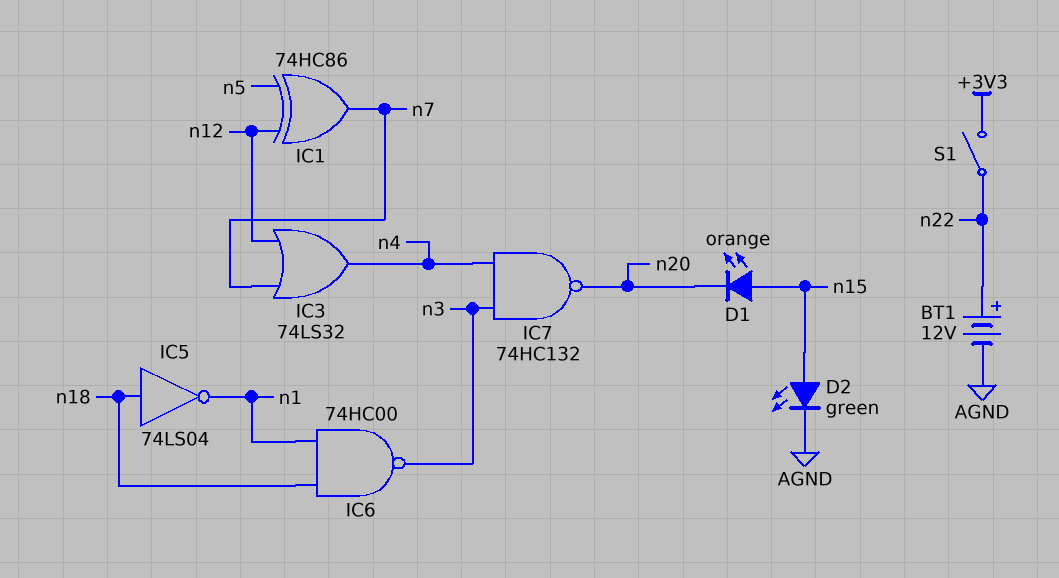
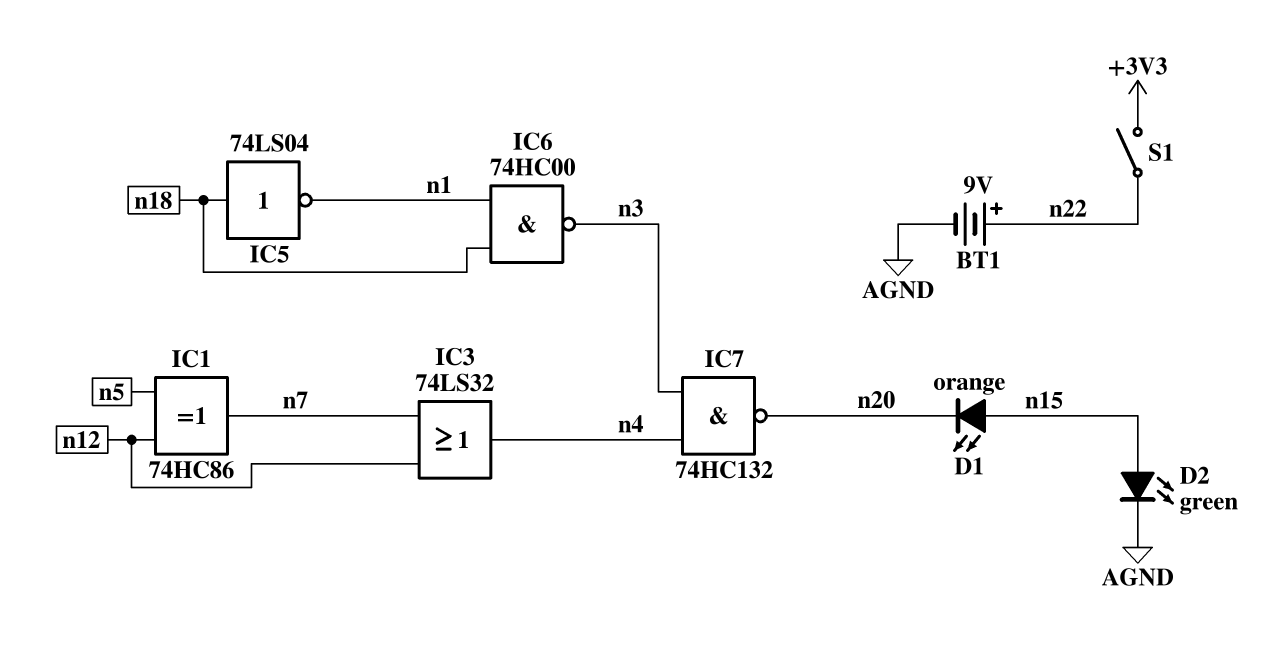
BT1: 12V (plus n22, minus AGND) -> 9V (plus n22, minus AGND)

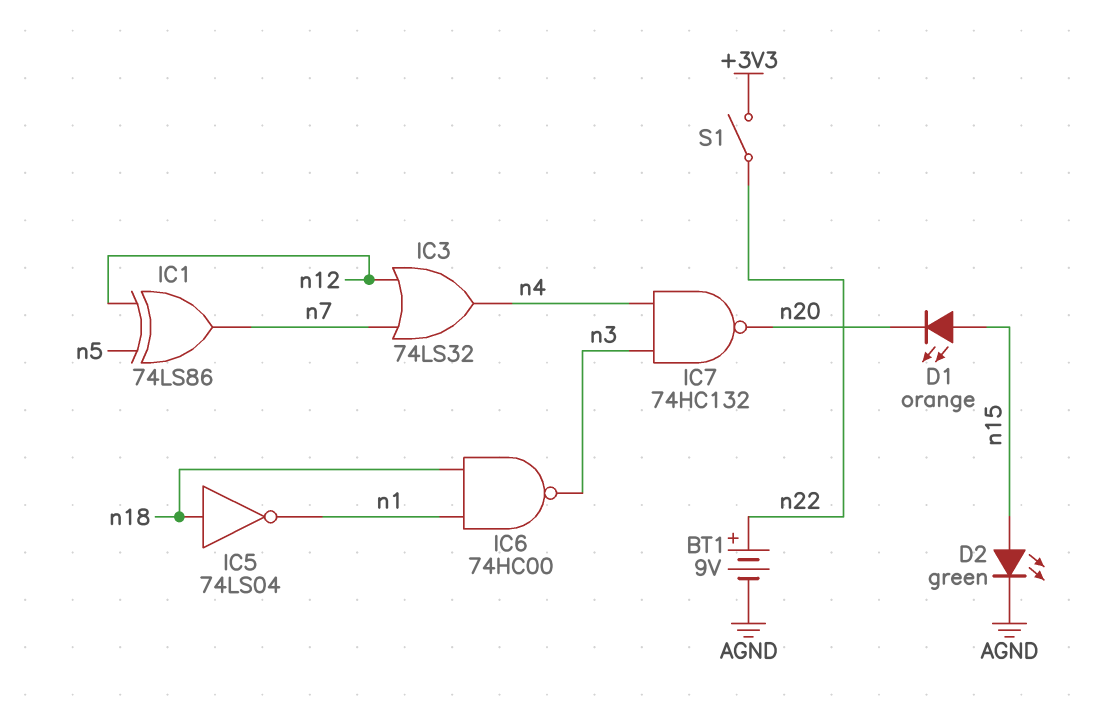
IC1: XOR 74HC86 (in n5, in n12, out n7) -> XOR 74LS86 (in n5, in n12, out n7)

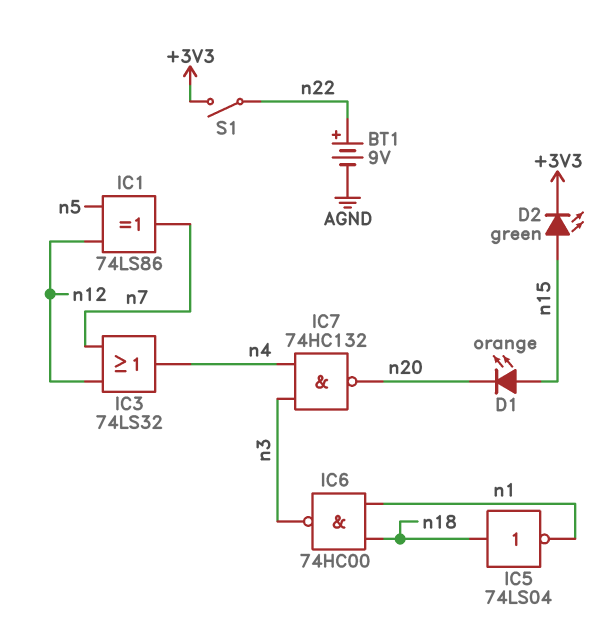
D2: LED green (A n15, K AGND) -> LED green (A n15, K +3V3)

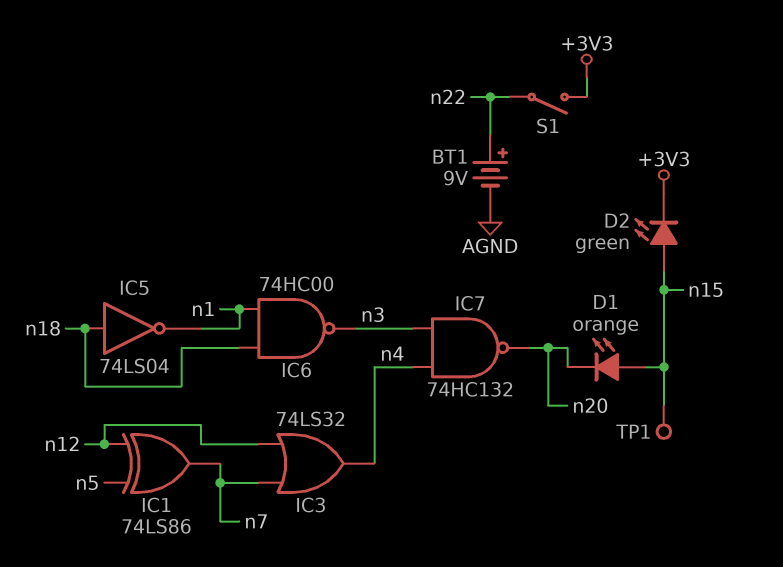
TP1: none -> test point (n15)

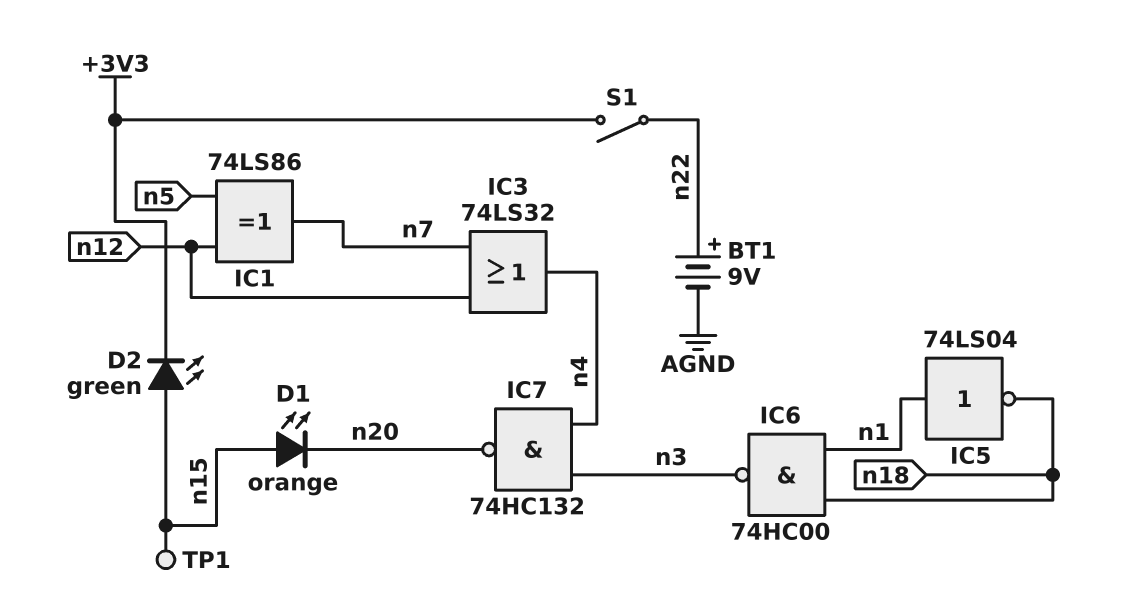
IC5: NOT 74LS04 (in n18, out n1) -> NOT 74LS04 (in n1, out n18)

